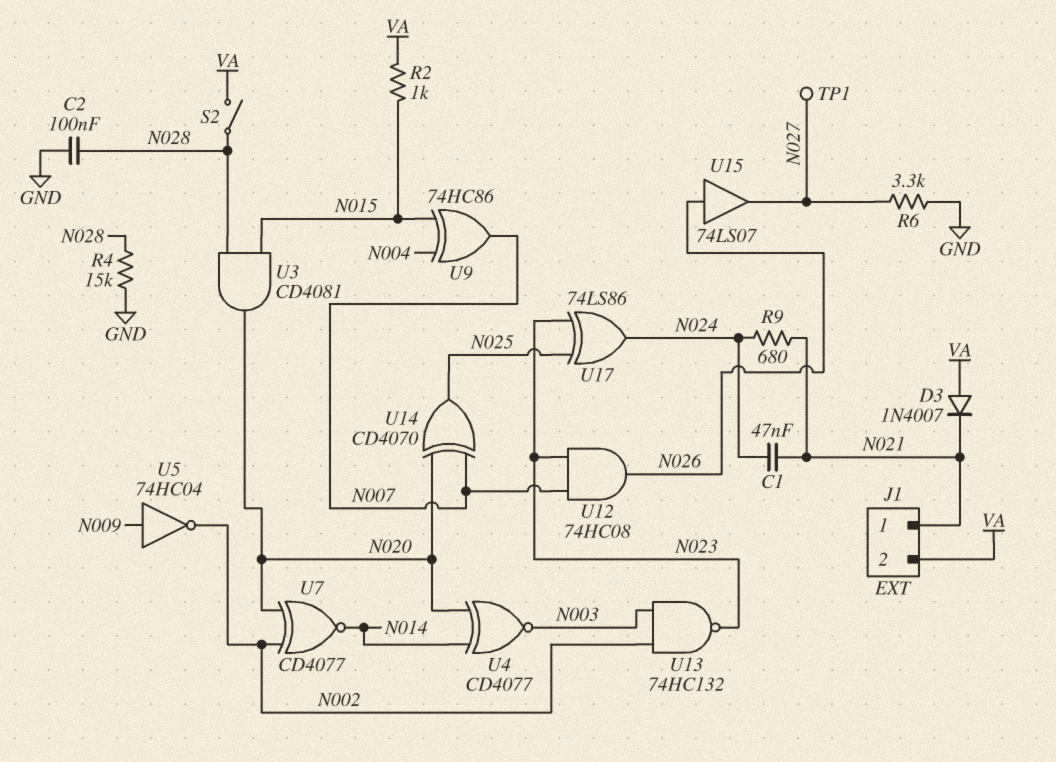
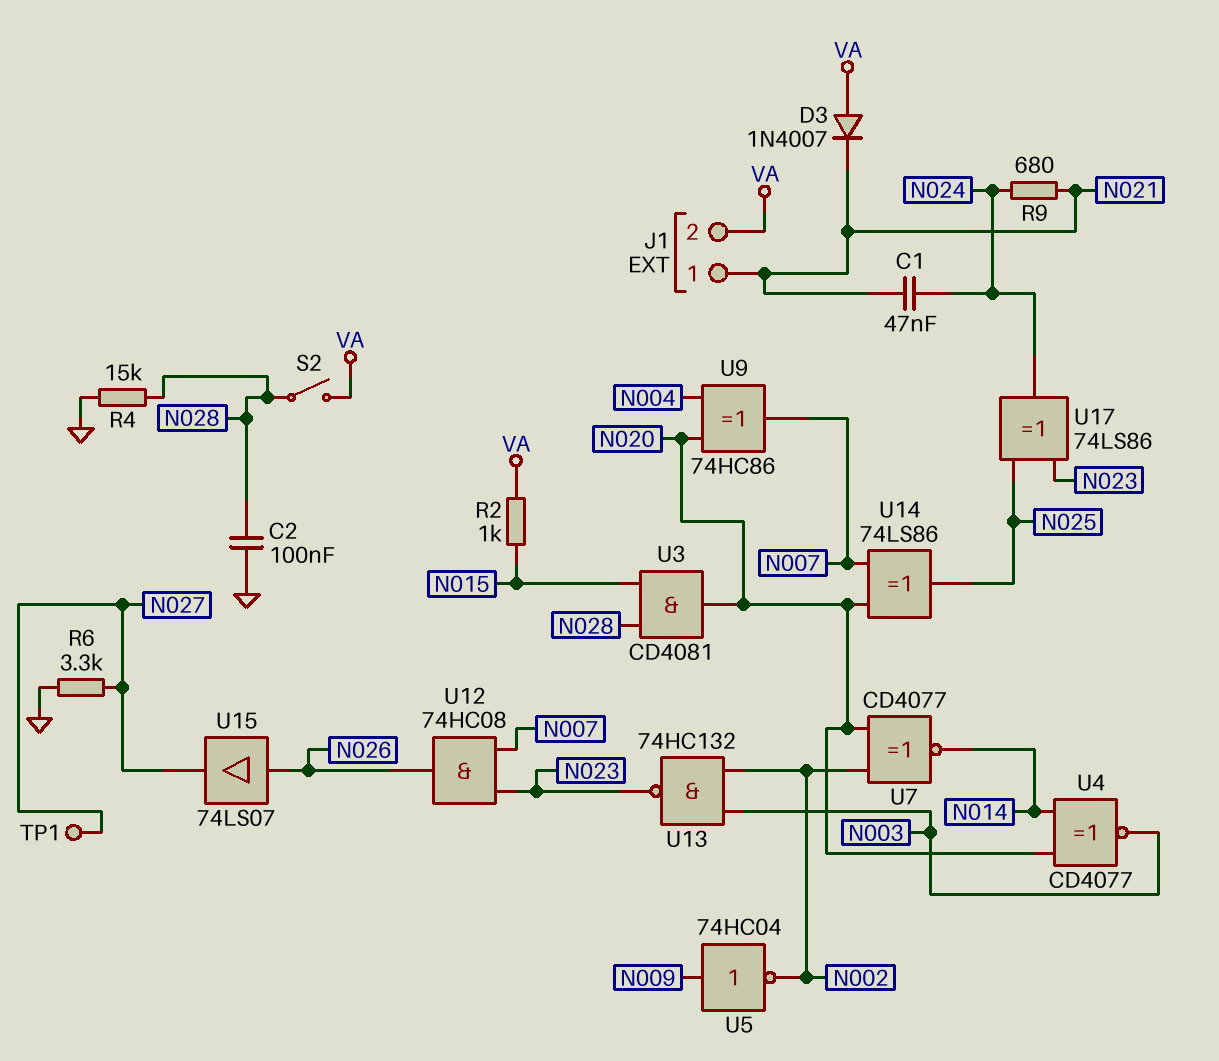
U9: XOR 74HC86 (in N004, in N015, out N007) -> XOR 74HC86 (in N004, in N020, out N007)
U14: XOR CD4070 (in N007, in N020, out N025) -> XOR 74LS86 (in N007, in N020, out N025)

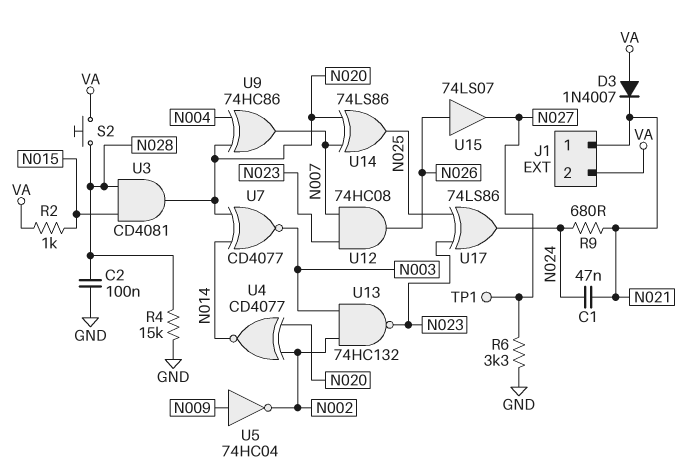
S2: switch (N028, VA) -> button (N028, VA)
U4: XNOR CD4077 (in N014, in N020, out N003) -> XNOR CD4077 (in N002, in N020, out N014)
U7: XNOR CD4077 (in N002, in N020, out N014) -> XNOR CD4077 (in N014, in N020, out N003)

